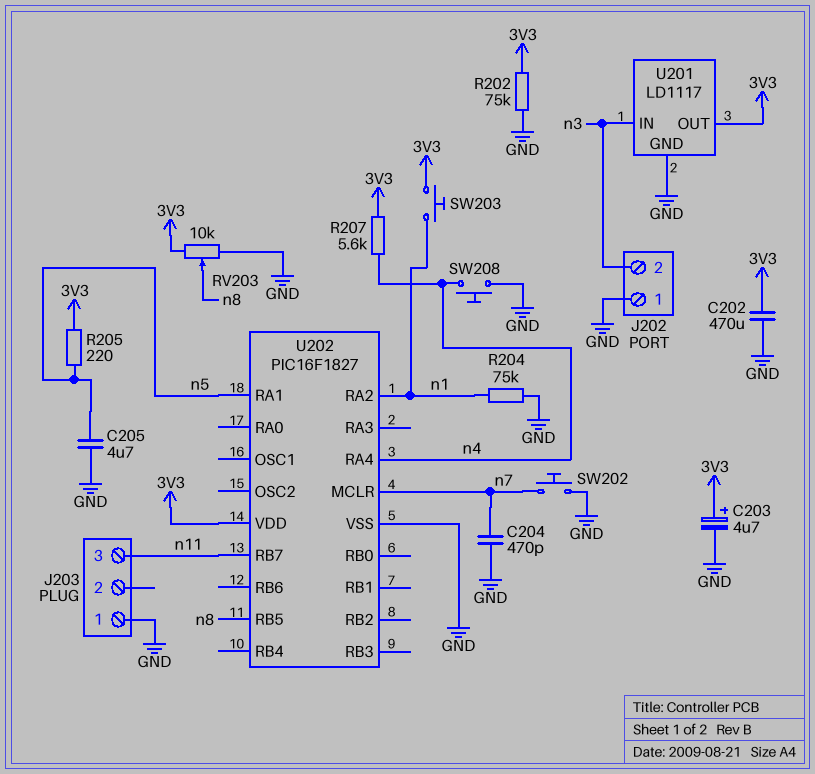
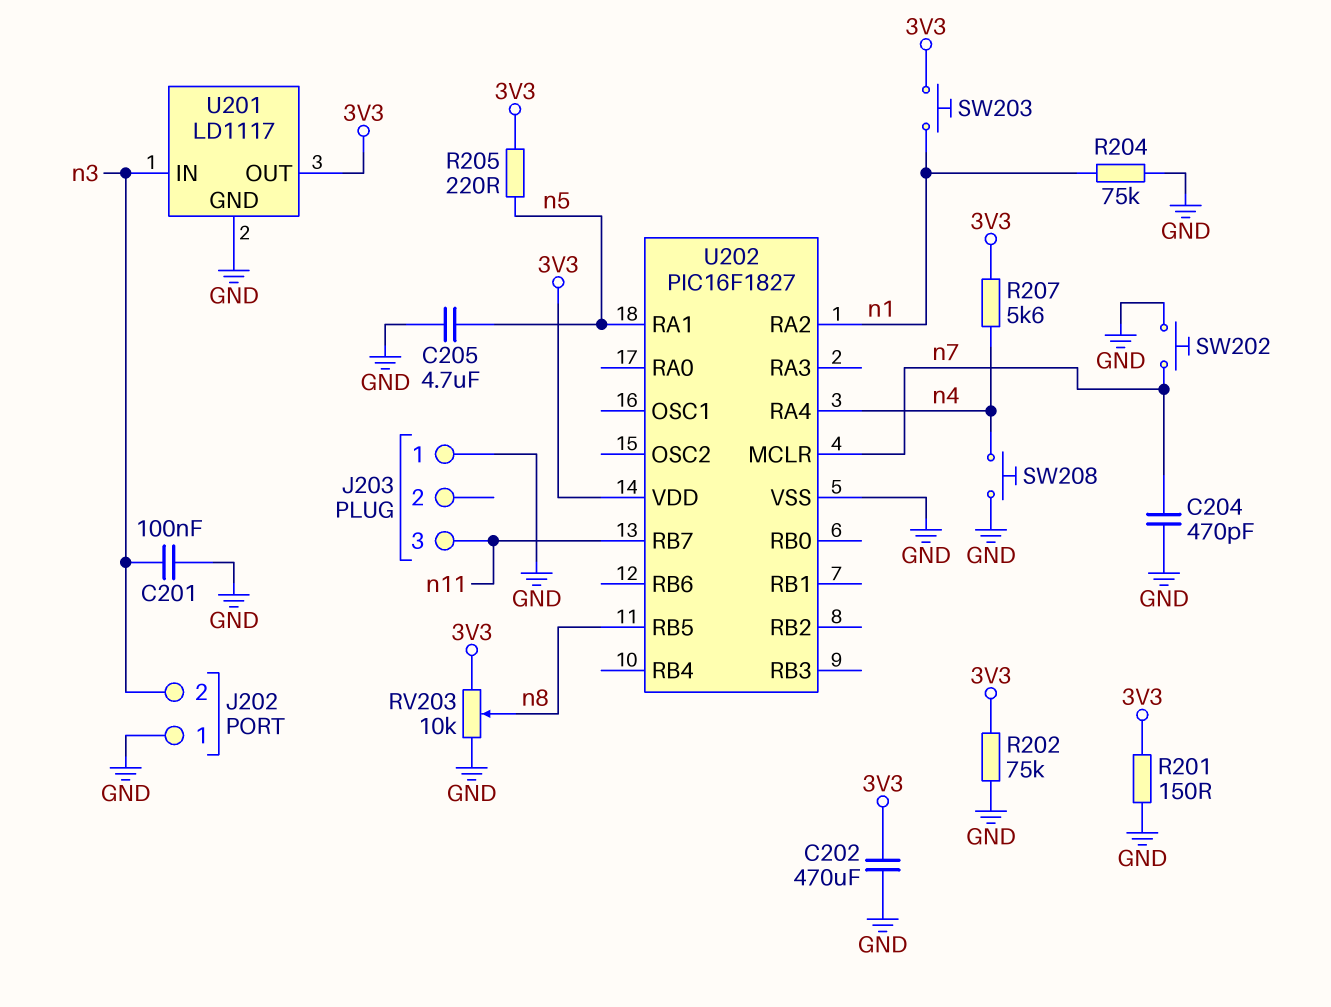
C201: none -> 100nF (GND, n3)
C203: 4.7uF (plus 3V3, minus GND) -> none
R201: none -> 150 (3V3, GND)

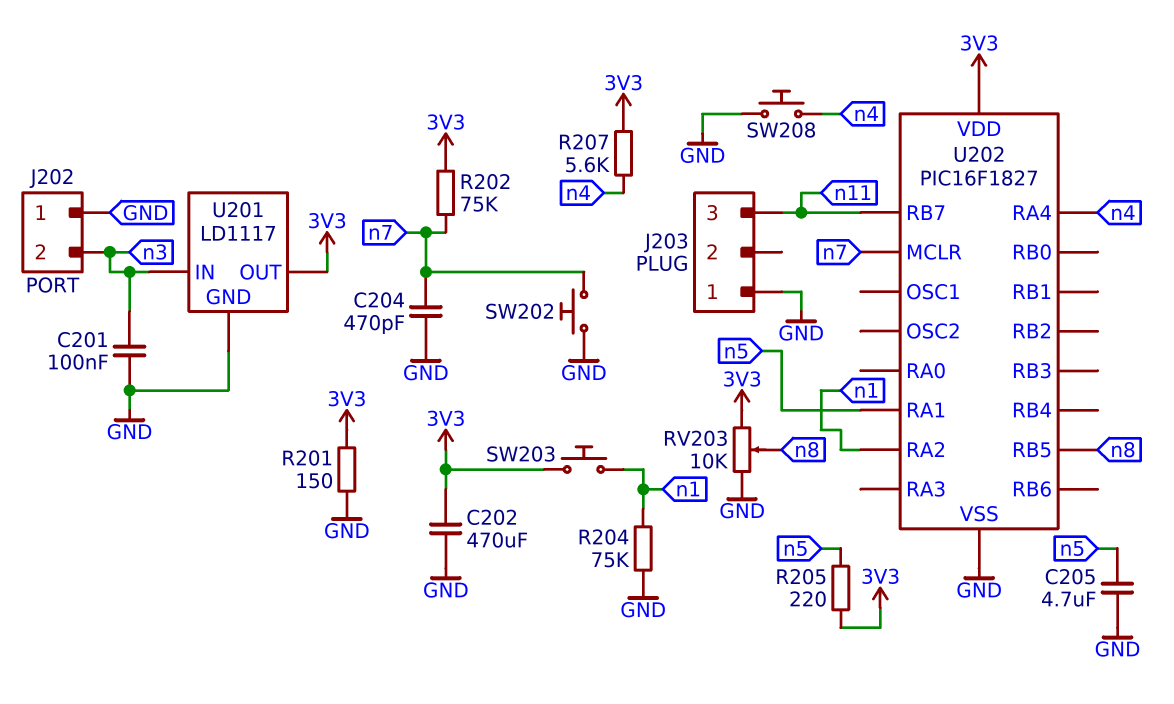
R202: 75k (3V3, GND) -> 75k (3V3, n7)

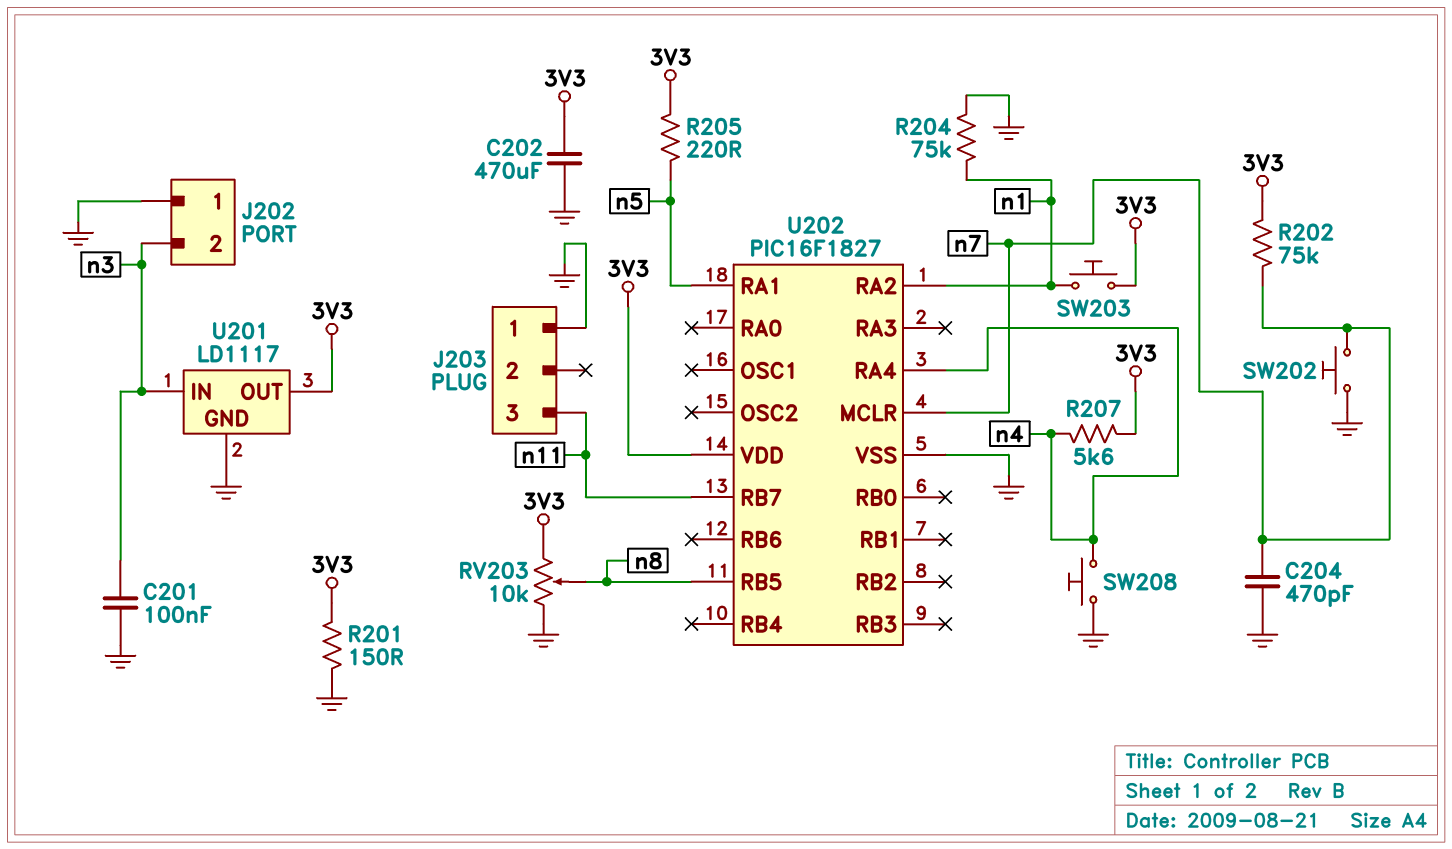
C205: 4.7uF (GND, n5) -> none

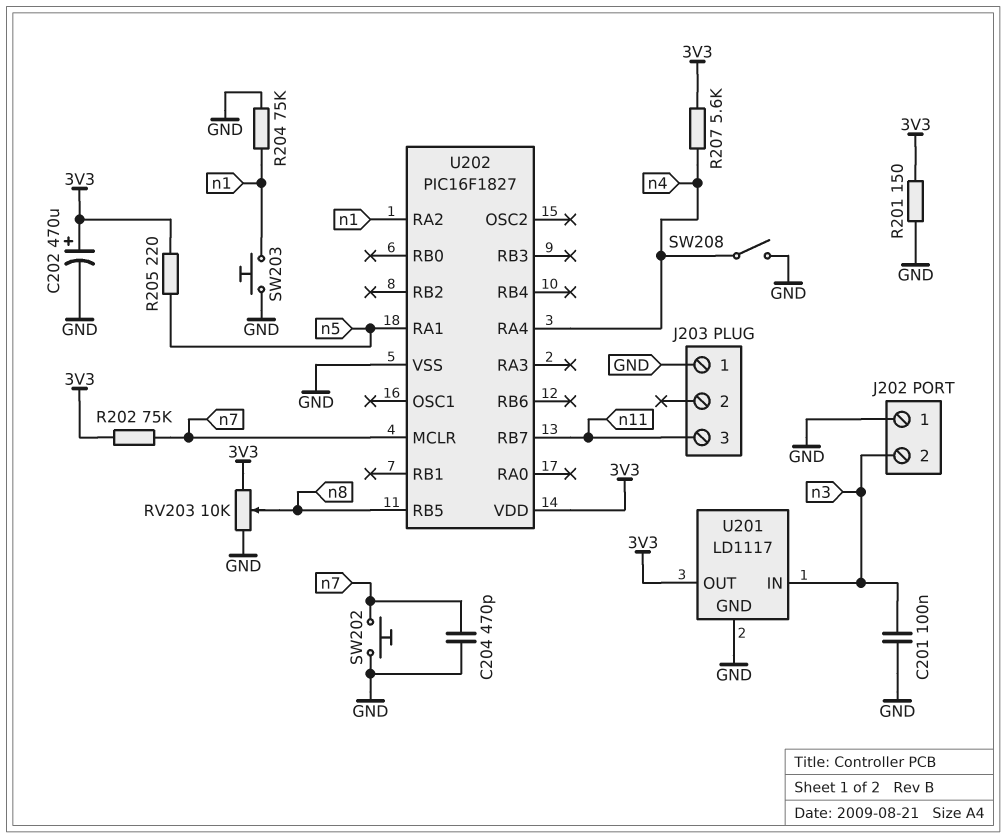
C202: 470uF (3V3, GND) -> 470uF (plus 3V3, minus GND)
SW203: button (3V3, n1) -> button (GND, n1)
SW208: button (GND, n4) -> switch (GND, n4)

